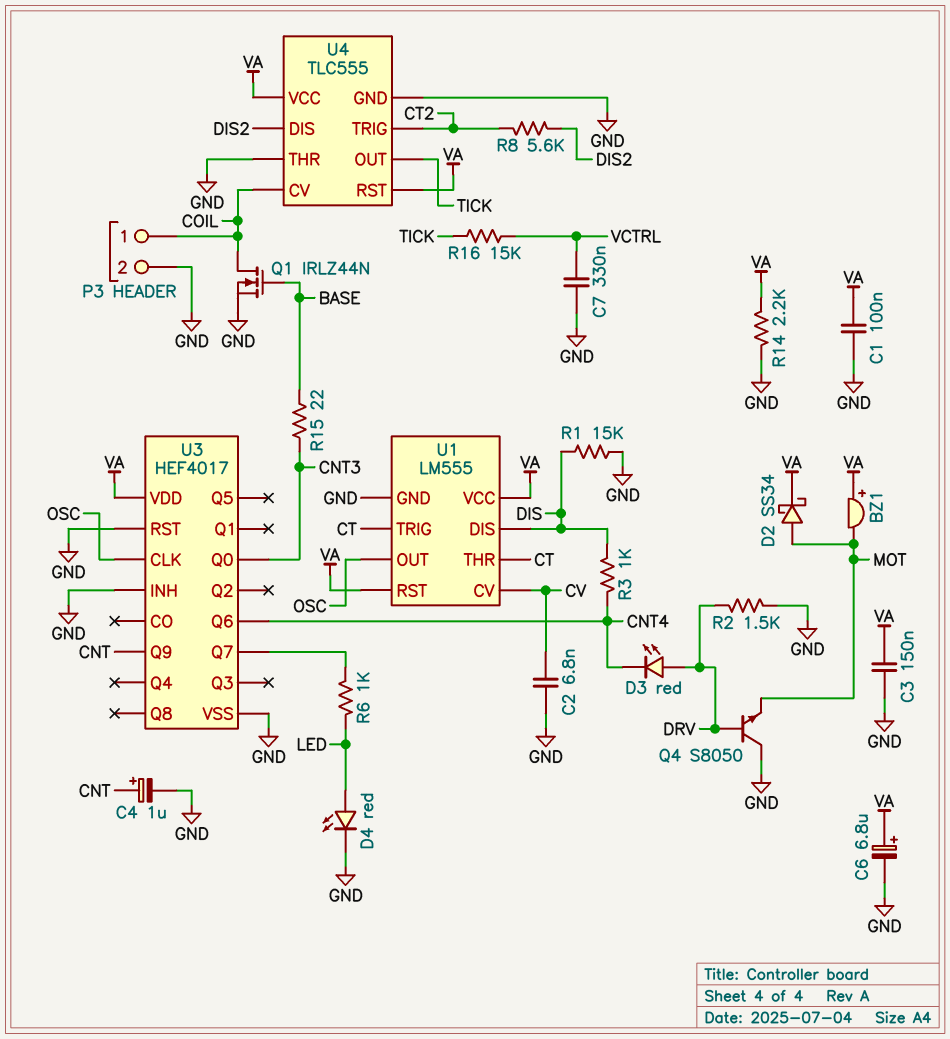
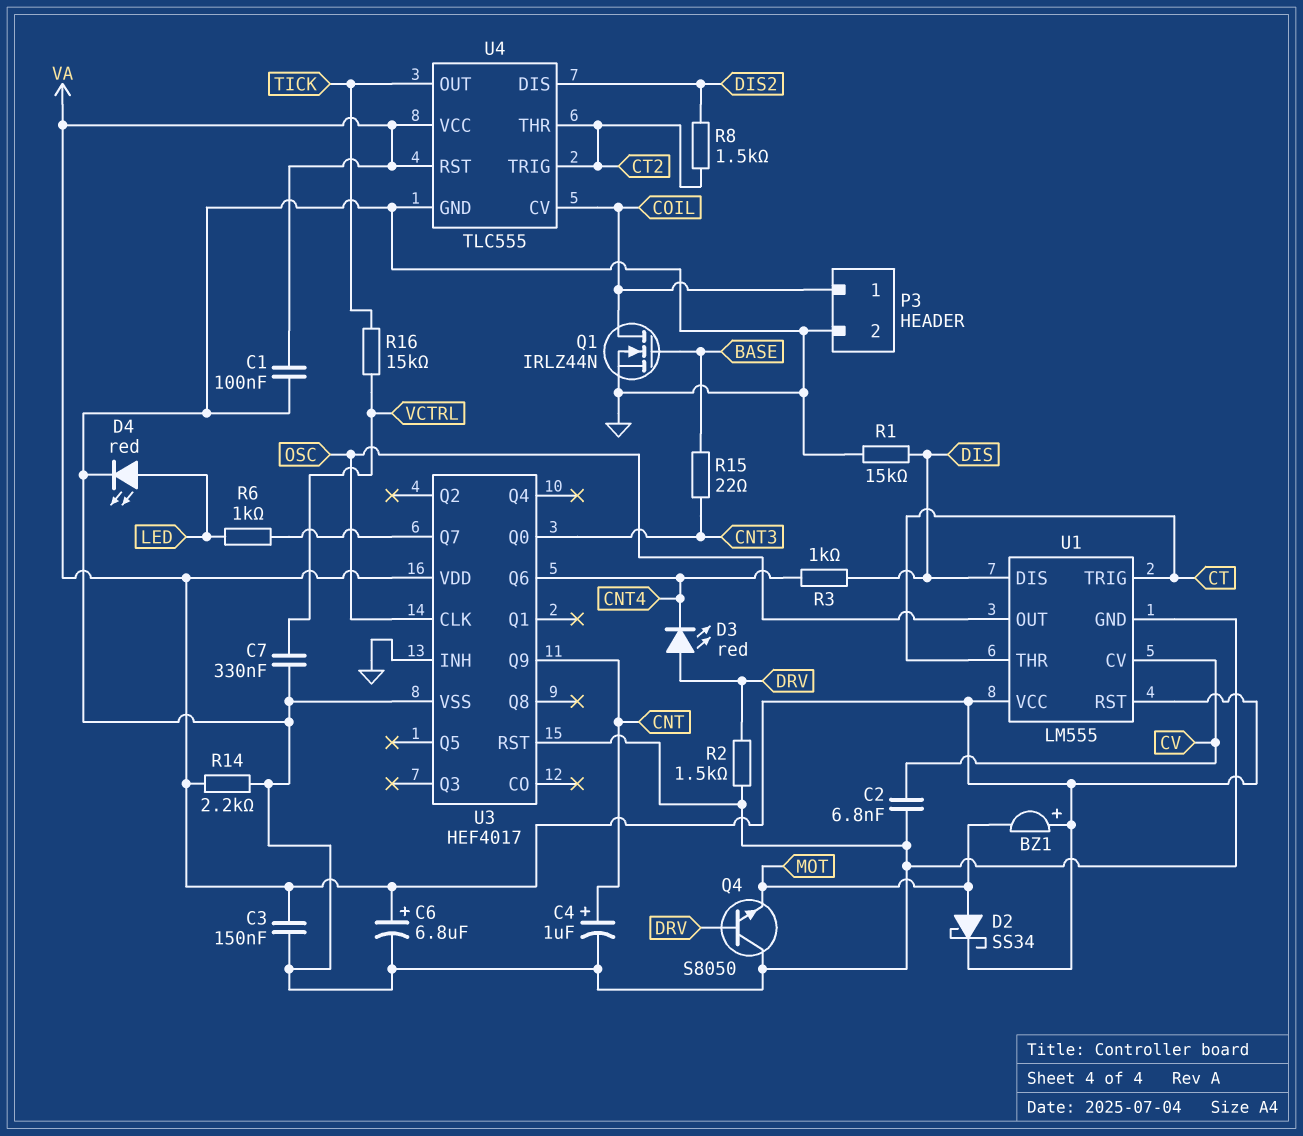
R8: 5.6k (CT2, DIS2) -> 1.5k (CT2, DIS2)
U4 pin THR: GND -> CT2

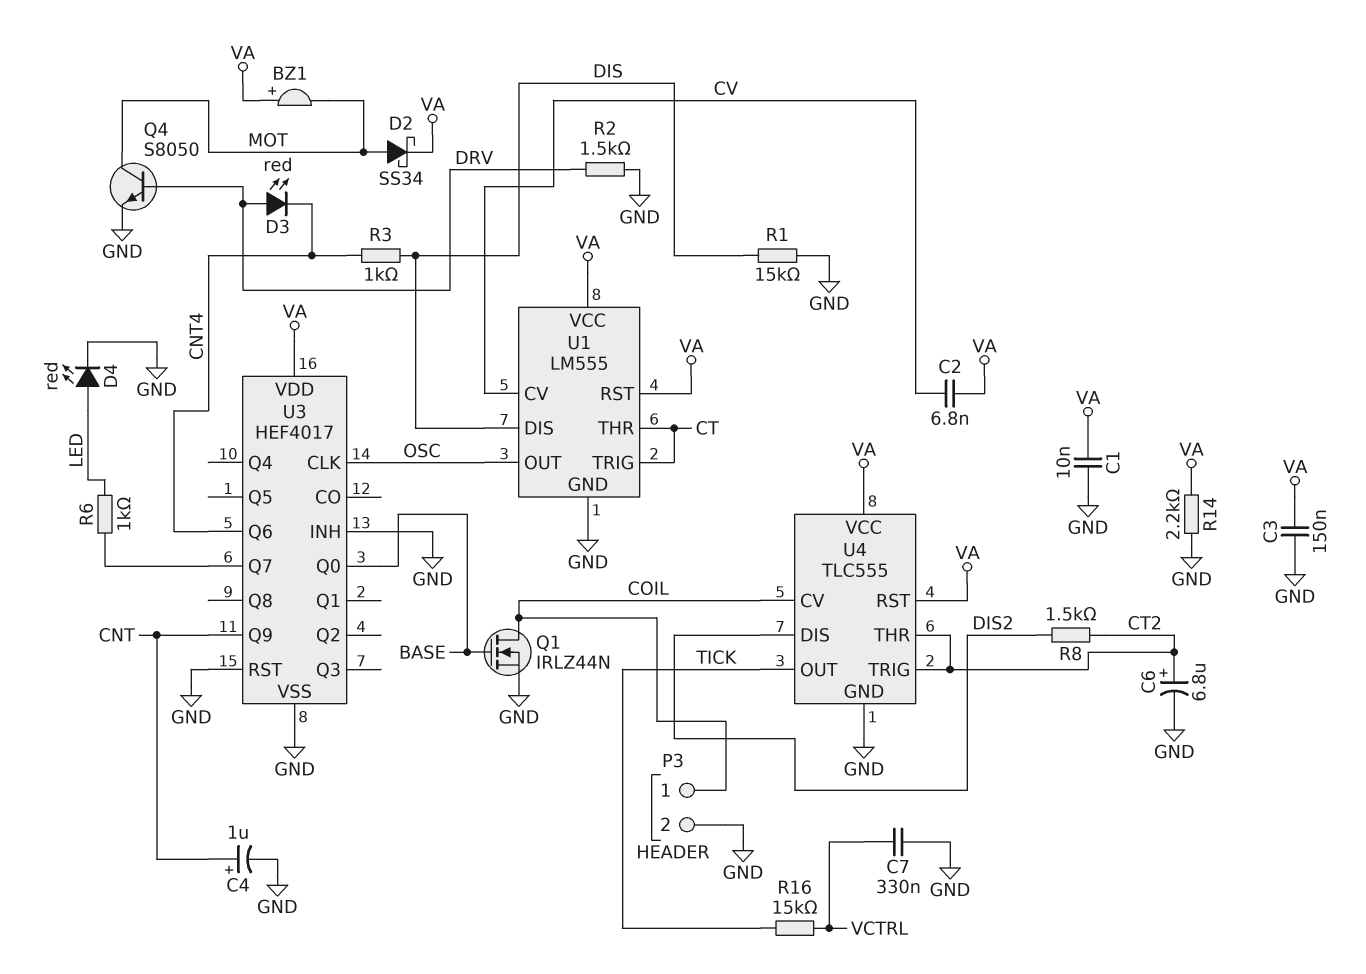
C1: 100nF (GND, VA) -> 10nF (GND, VA)
C2: 6.8nF (CV, GND) -> 6.8nF (CV, VA)
C6: 6.8uF (plus VA, minus GND) -> 6.8uF (plus CT2, minus GND)
Q4: NPN S8050 (B DRV, C GND, E MOT) -> NPN S8050 (B DRV, C MOT, E GND)
R15: 22 (BASE, CNT3) -> none
U3 pin Q0: CNT3 -> BASE

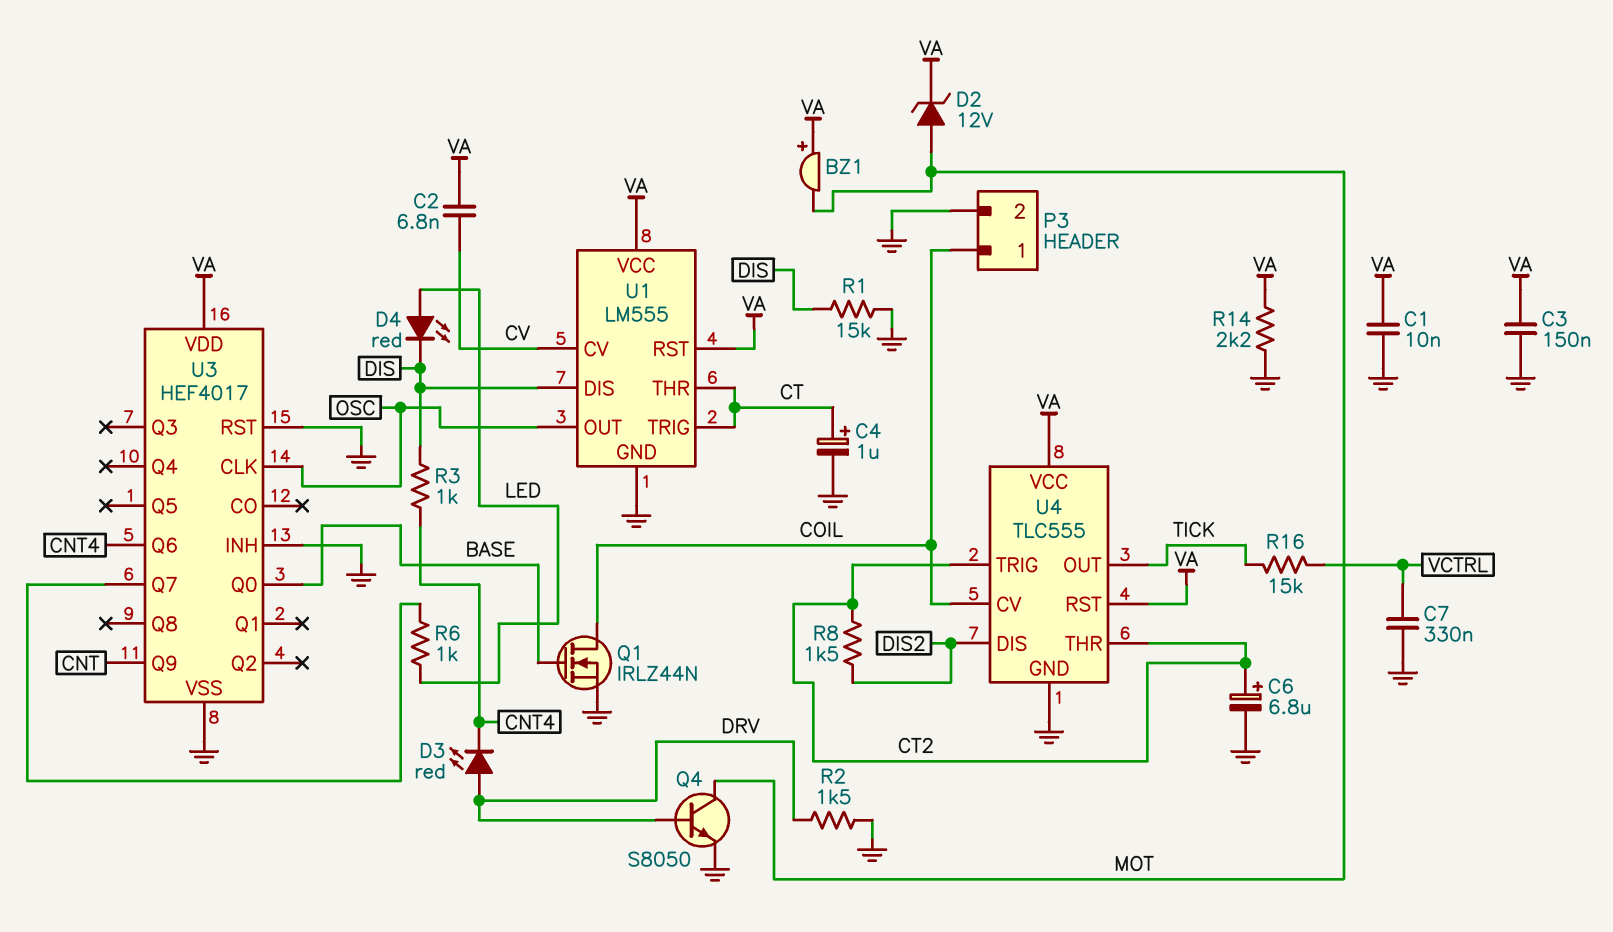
C4: 1uF (plus CNT, minus GND) -> 1uF (plus CT, minus GND)
D2: schottky SS34 (A MOT, K VA) -> zener 12V (A MOT, K VA)
D4: LED red (A LED, K GND) -> LED red (A LED, K DIS)

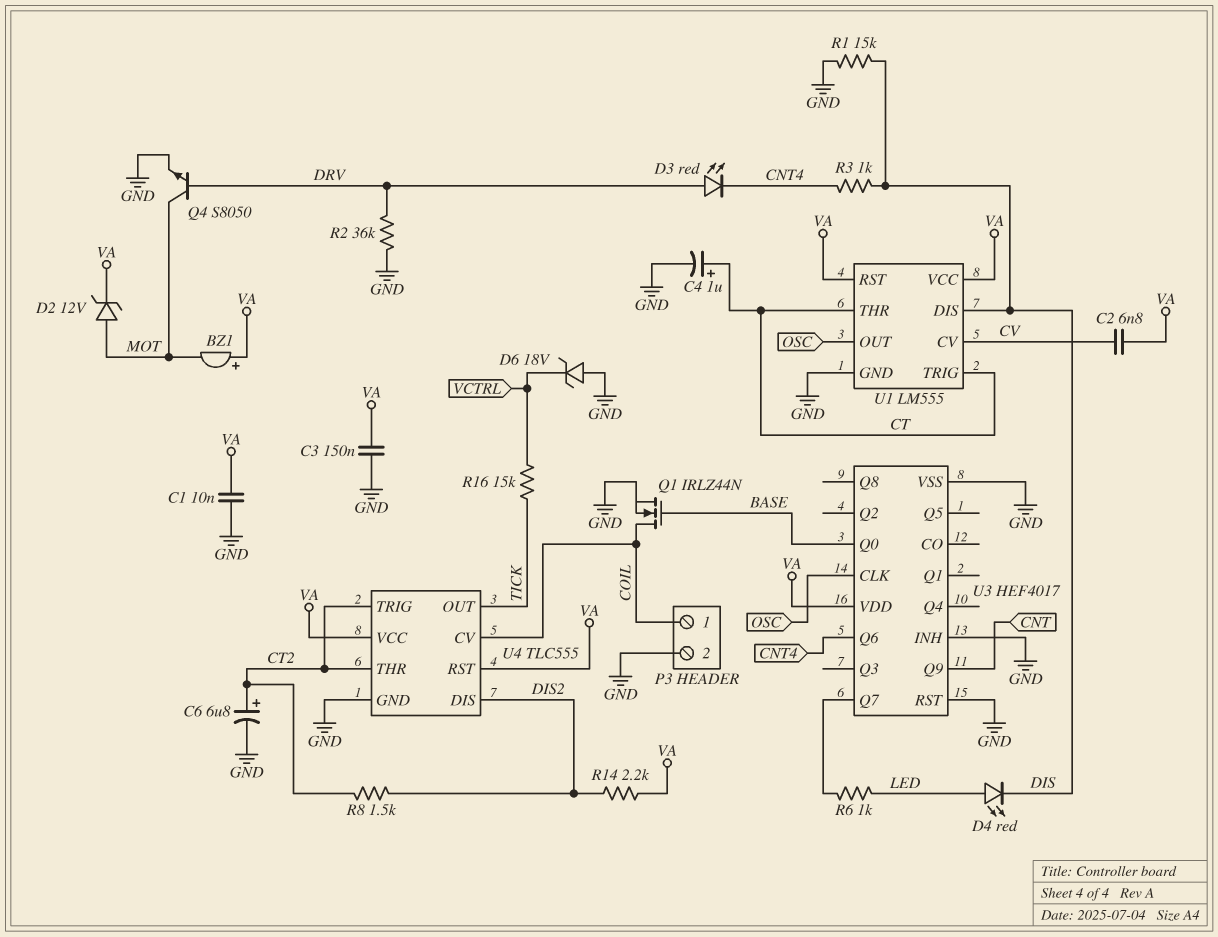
C7: 330nF (GND, VCTRL) -> none
D6: none -> zener 18V (A GND, K VCTRL)
R2: 1.5k (DRV, GND) -> 36k (DRV, GND)
R14: 2.2k (GND, VA) -> 2.2k (DIS2, VA)

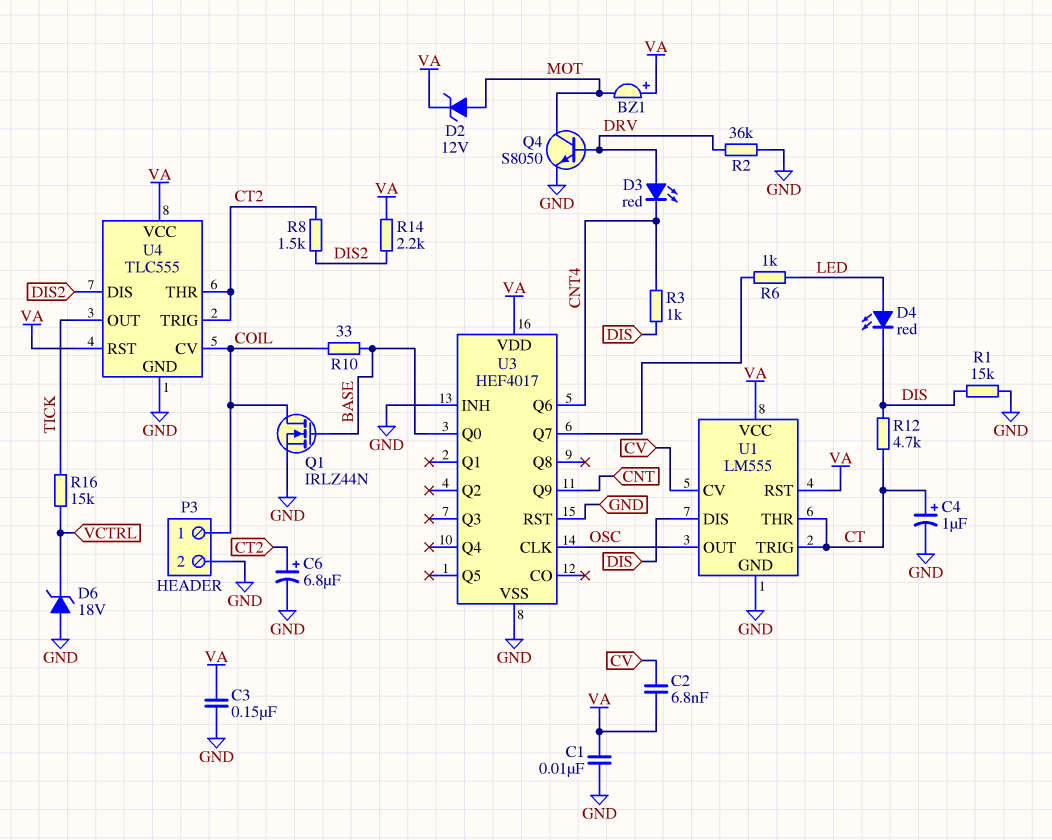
R10: none -> 33 (BASE, COIL)
R12: none -> 4.7k (CT, DIS)

